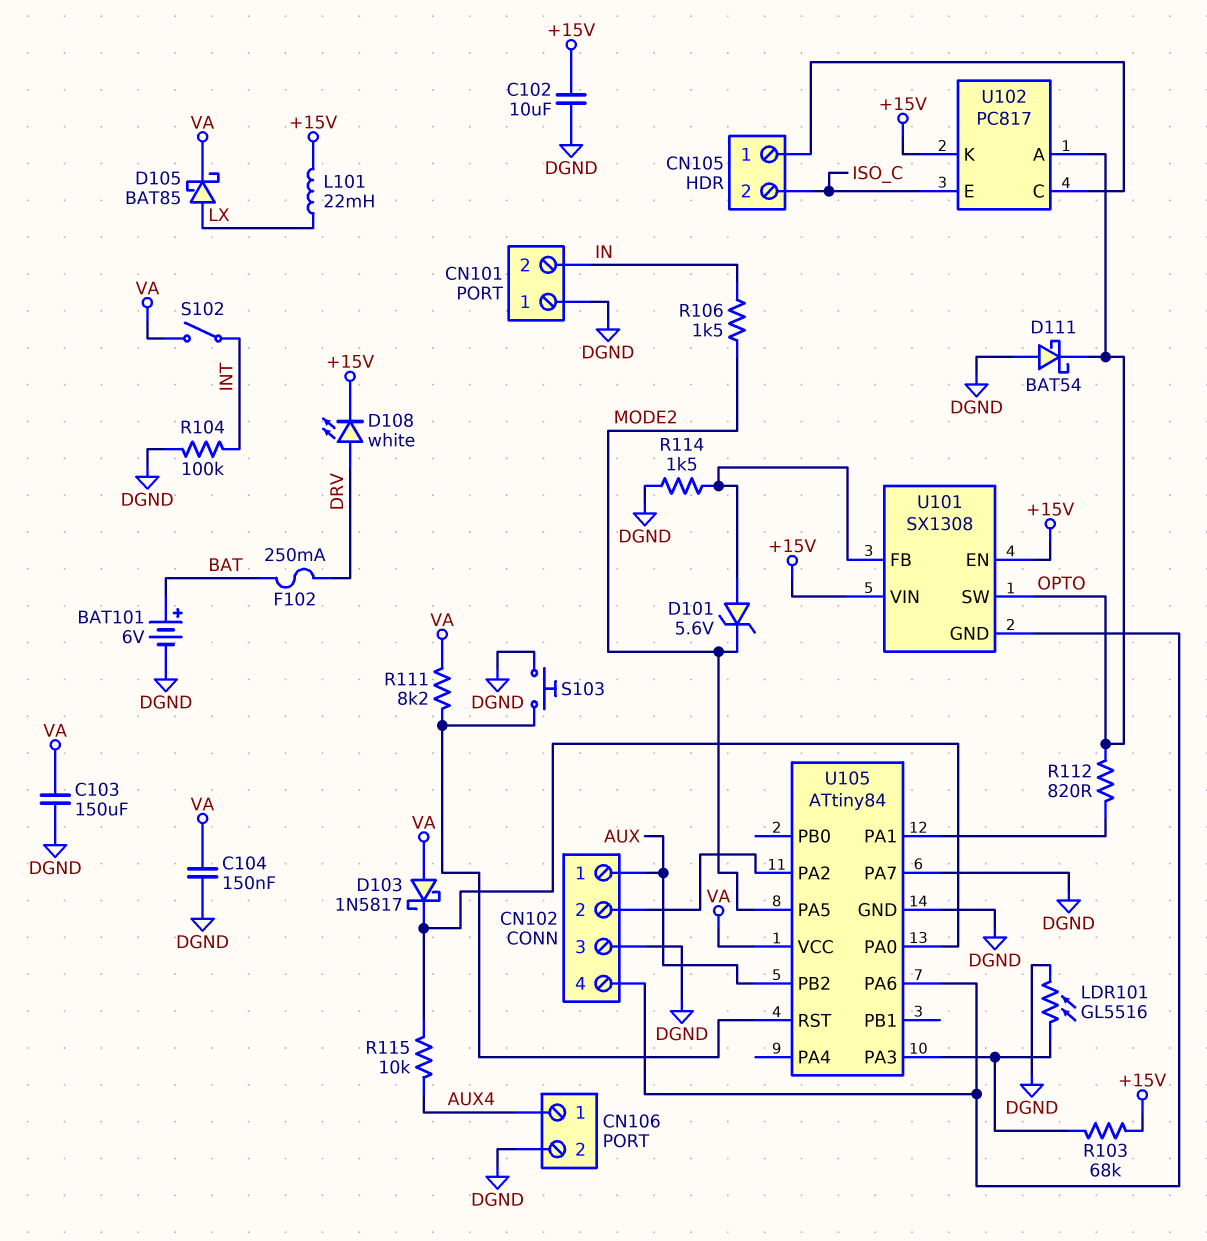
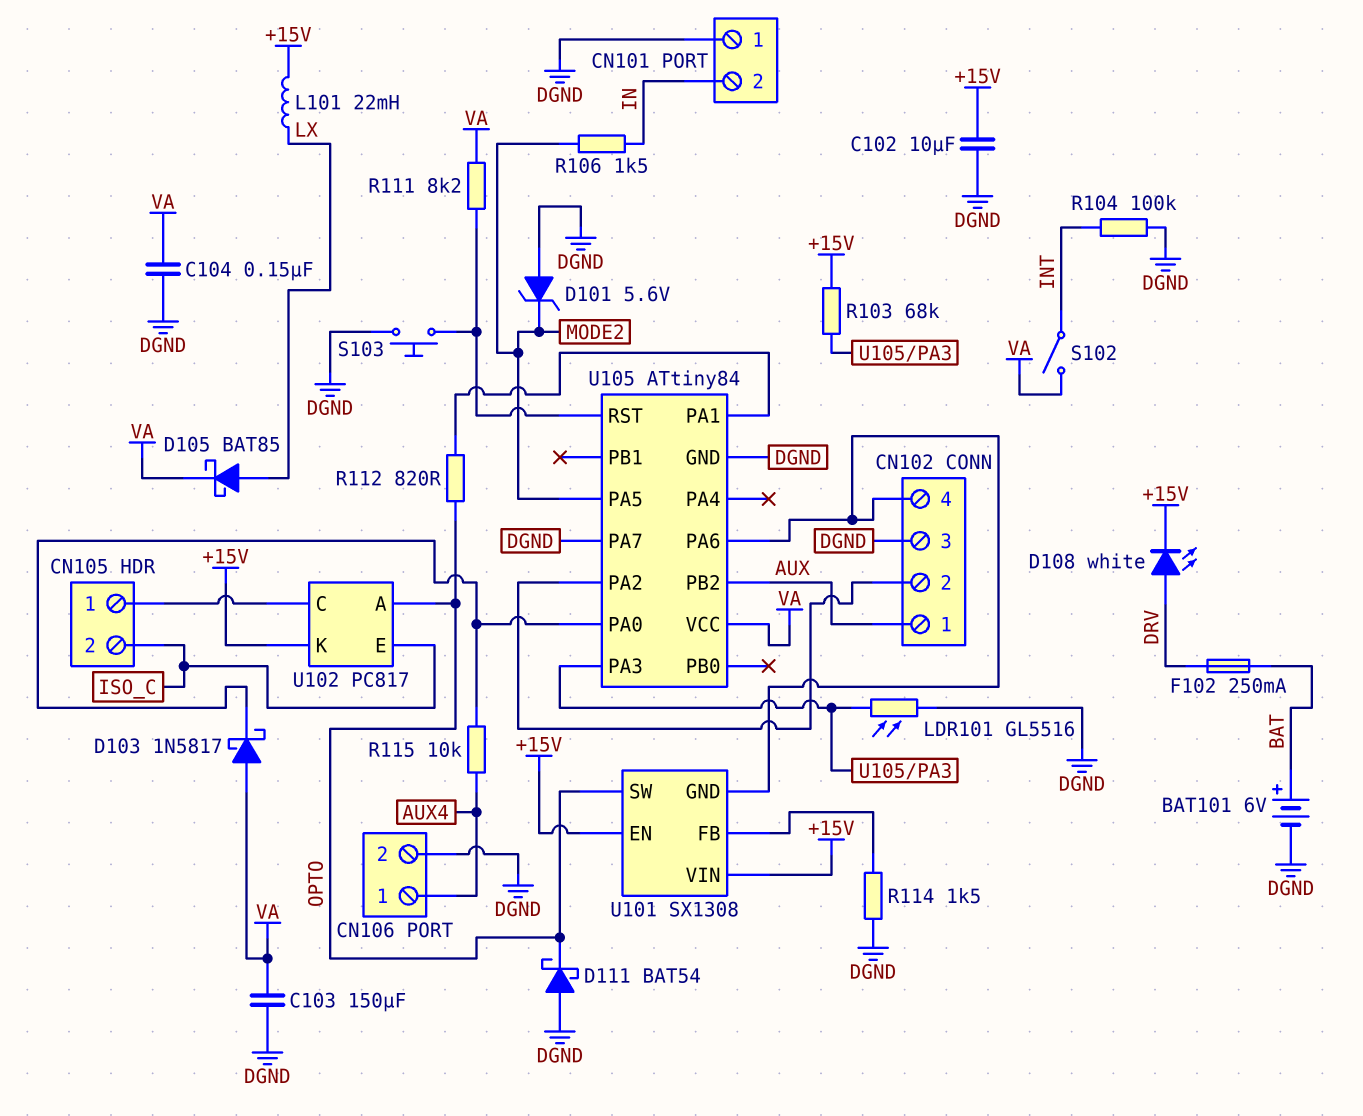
D101: zener 5.6V (A U101/FB, K MODE2) -> zener 5.6V (A DGND, K MODE2)

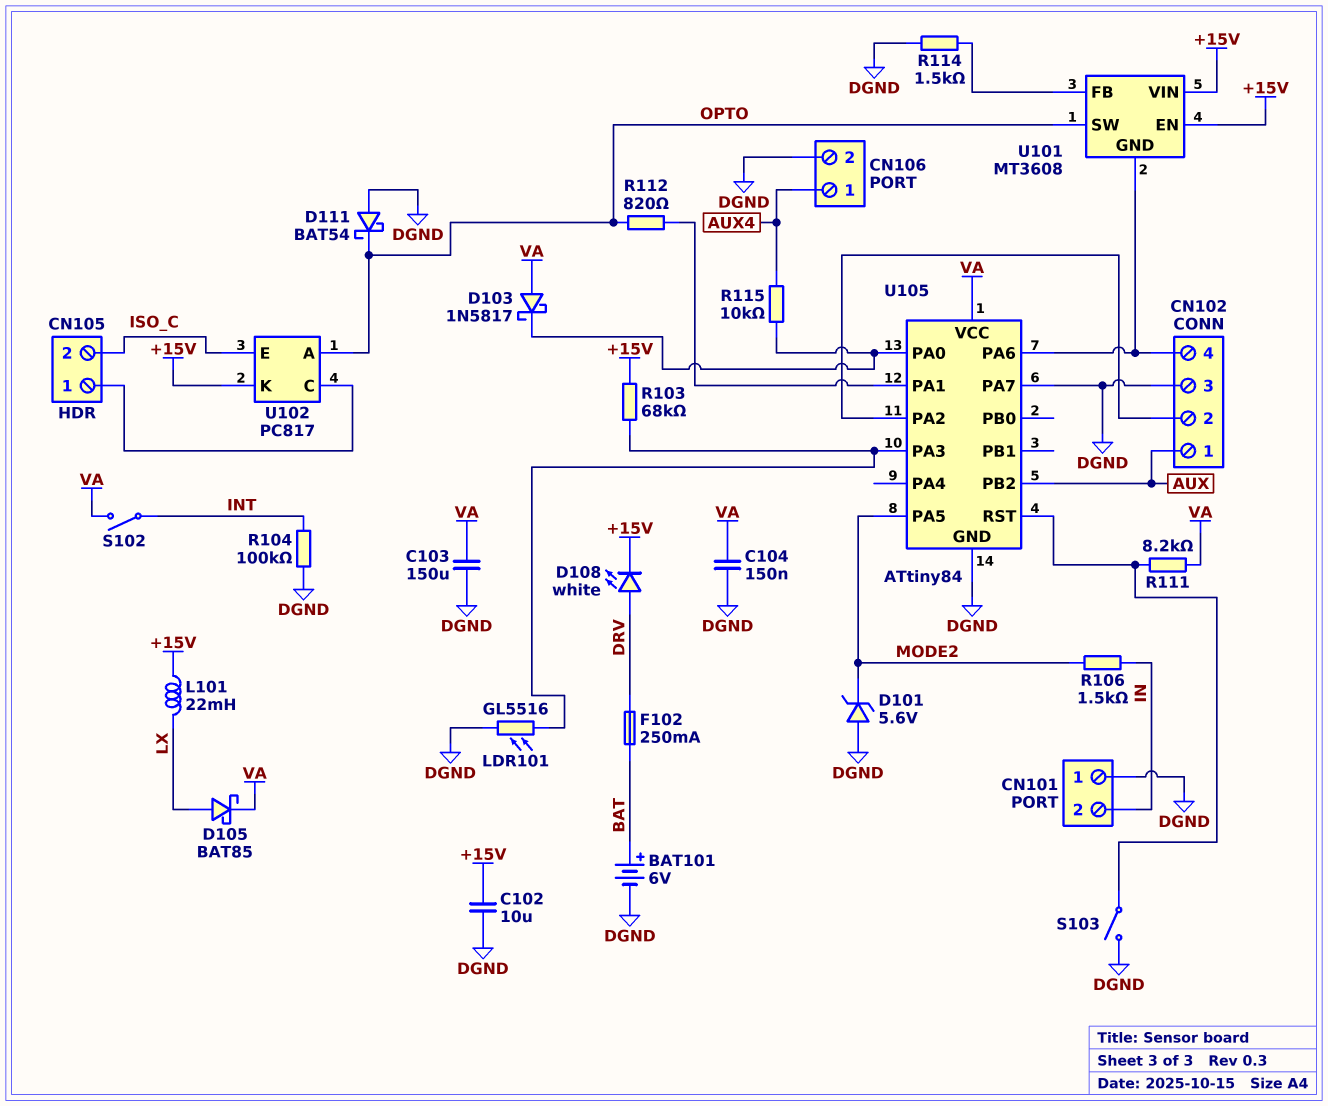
S103: button (DGND, U105/RST) -> switch (DGND, U105/RST)
U101: SX1308 -> MT3608

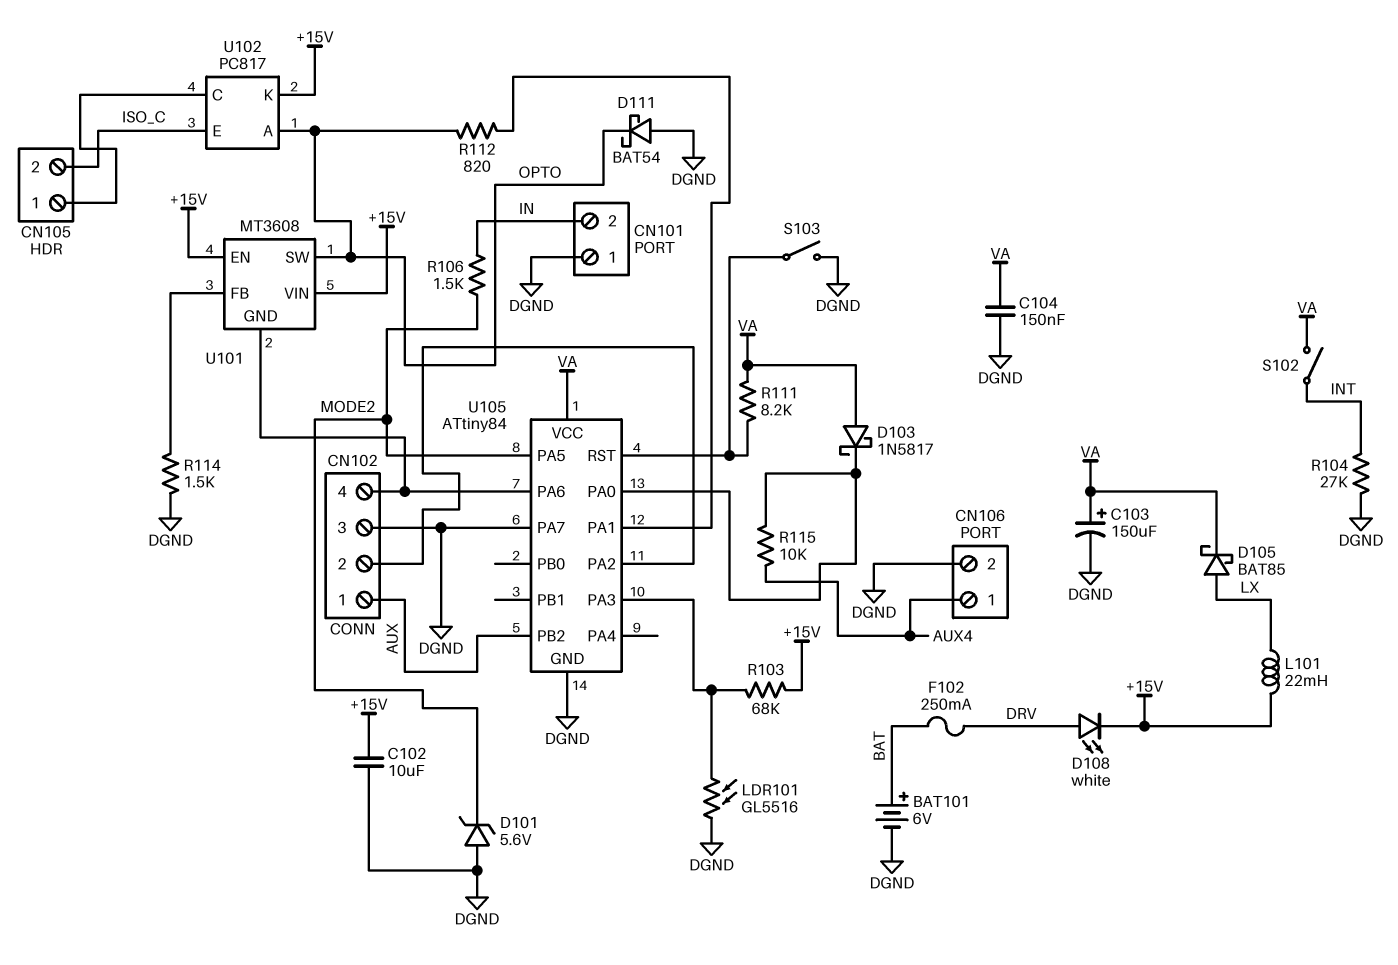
C103: 150uF (DGND, VA) -> 150uF (plus VA, minus DGND)
R104: 100k (DGND, INT) -> 27k (DGND, INT)

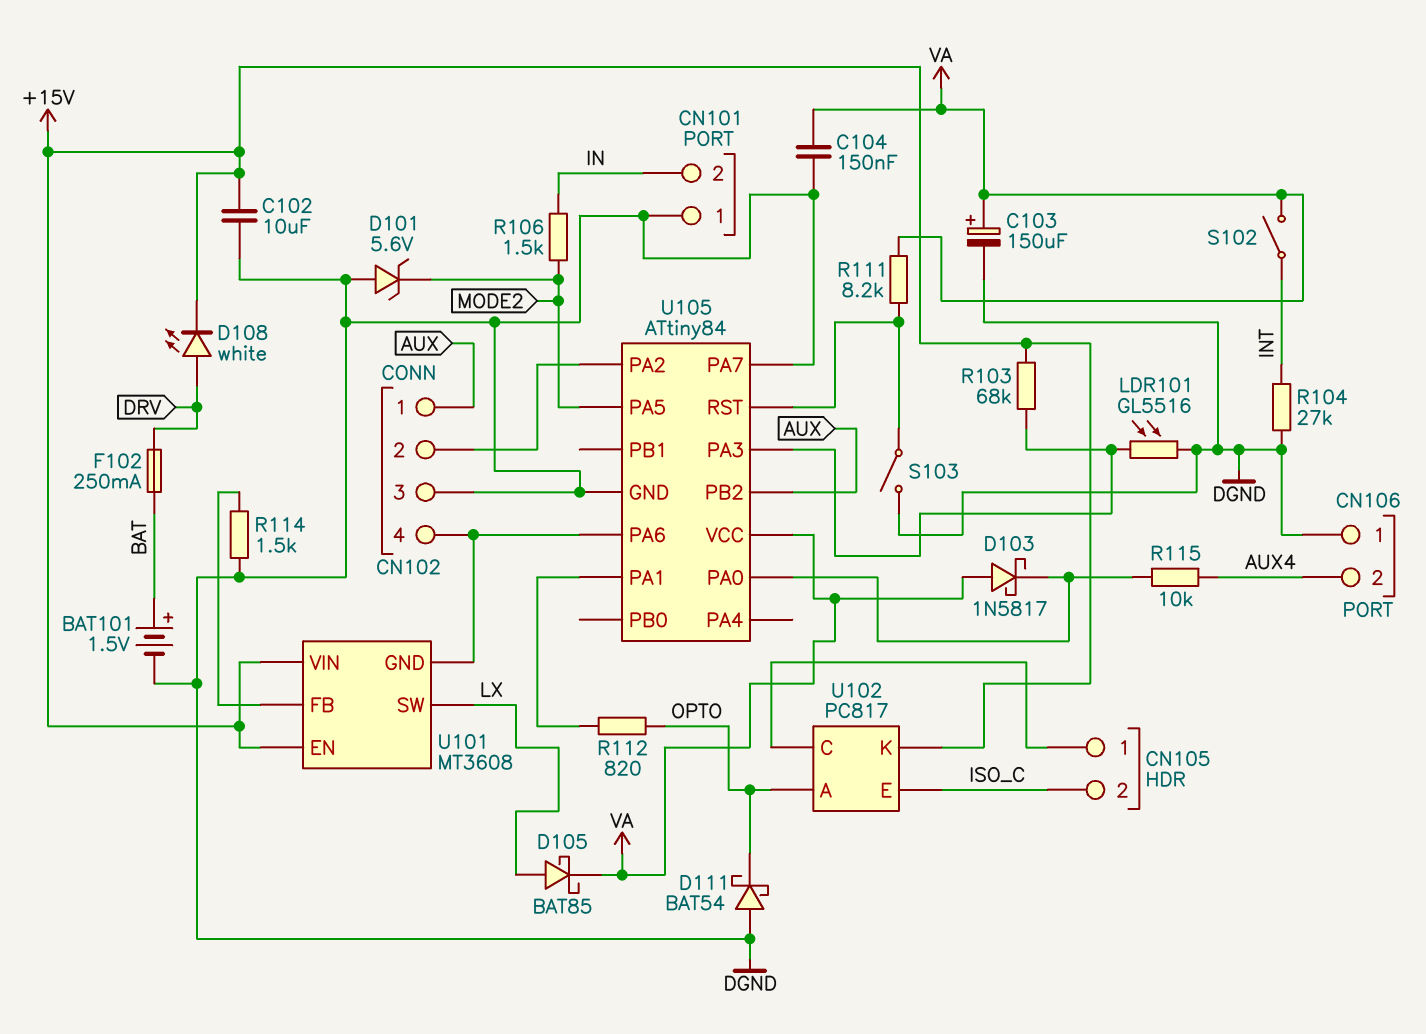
BAT101: 6V (plus BAT, minus DGND) -> 1.5V (plus BAT, minus DGND)
CN106 pin 1: AUX4 -> DGND
CN106 pin 2: DGND -> AUX4
L101: 22mH (+15V, LX) -> none
U101 pin SW: OPTO -> LX

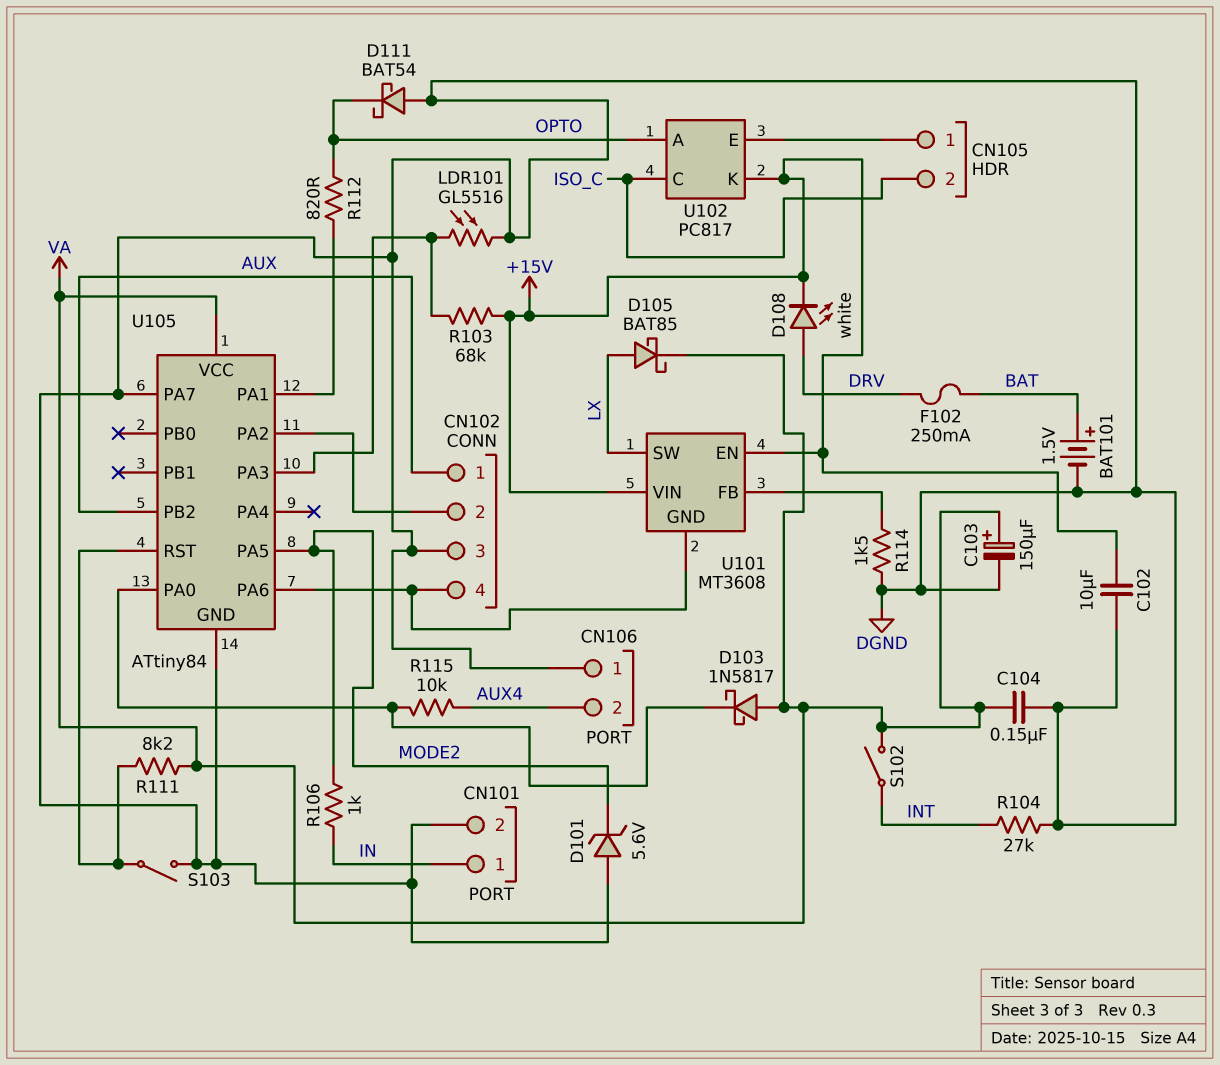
CN101 pin 1: DGND -> IN
CN101 pin 2: IN -> DGND
R106: 1.5k (IN, MODE2) -> 1k (IN, MODE2)
U102 pin C: CN105/1 -> ISO_C
U102 pin E: ISO_C -> CN105/1

